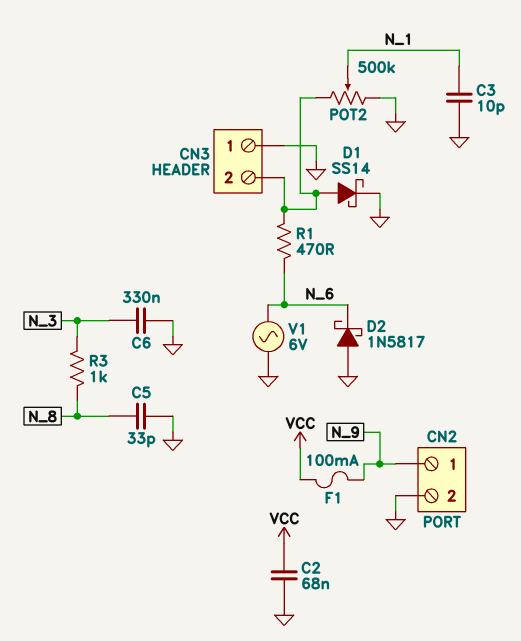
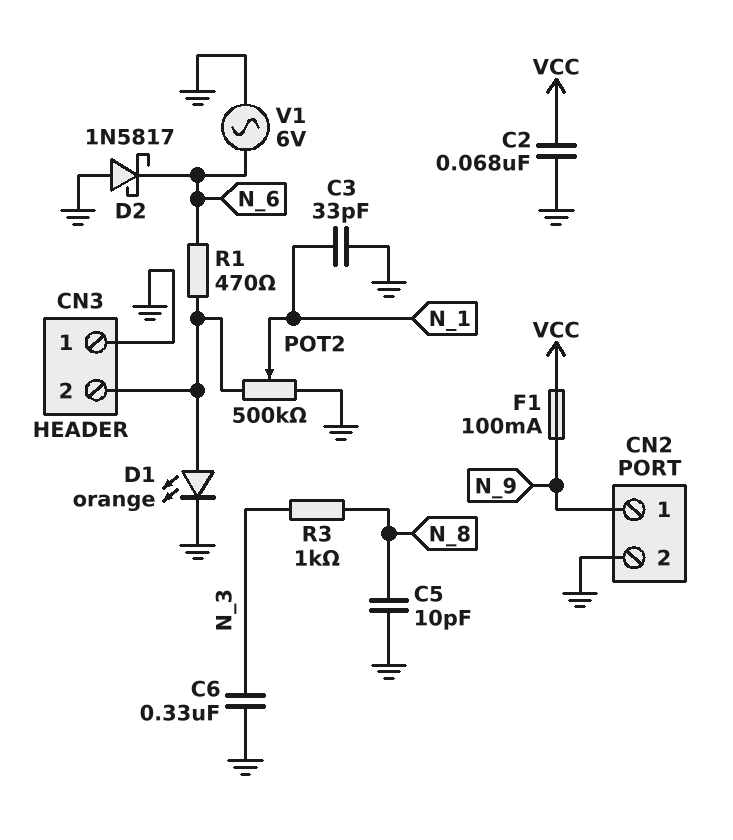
C3: 10pF (GND, N_1) -> 33pF (GND, N_1)
C5: 33pF (GND, N_8) -> 10pF (GND, N_8)
D1: schottky SS14 (A CN3/2, K GND) -> LED orange (A CN3/2, K GND)

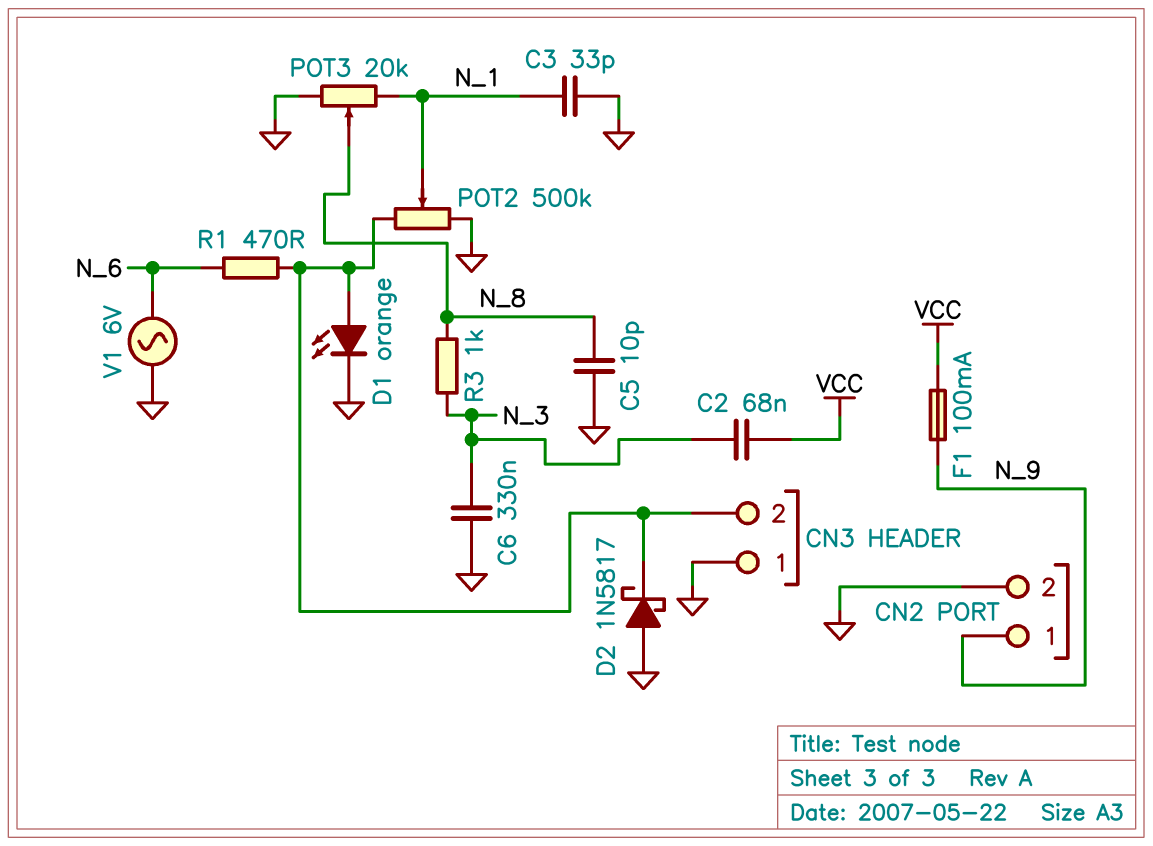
C2: 68nF (GND, VCC) -> 68nF (N_3, VCC)
D2: schottky 1N5817 (A GND, K N_6) -> schottky 1N5817 (A GND, K CN3/2)
POT3: none -> 20k (GND, N_1, wiper N_8)

